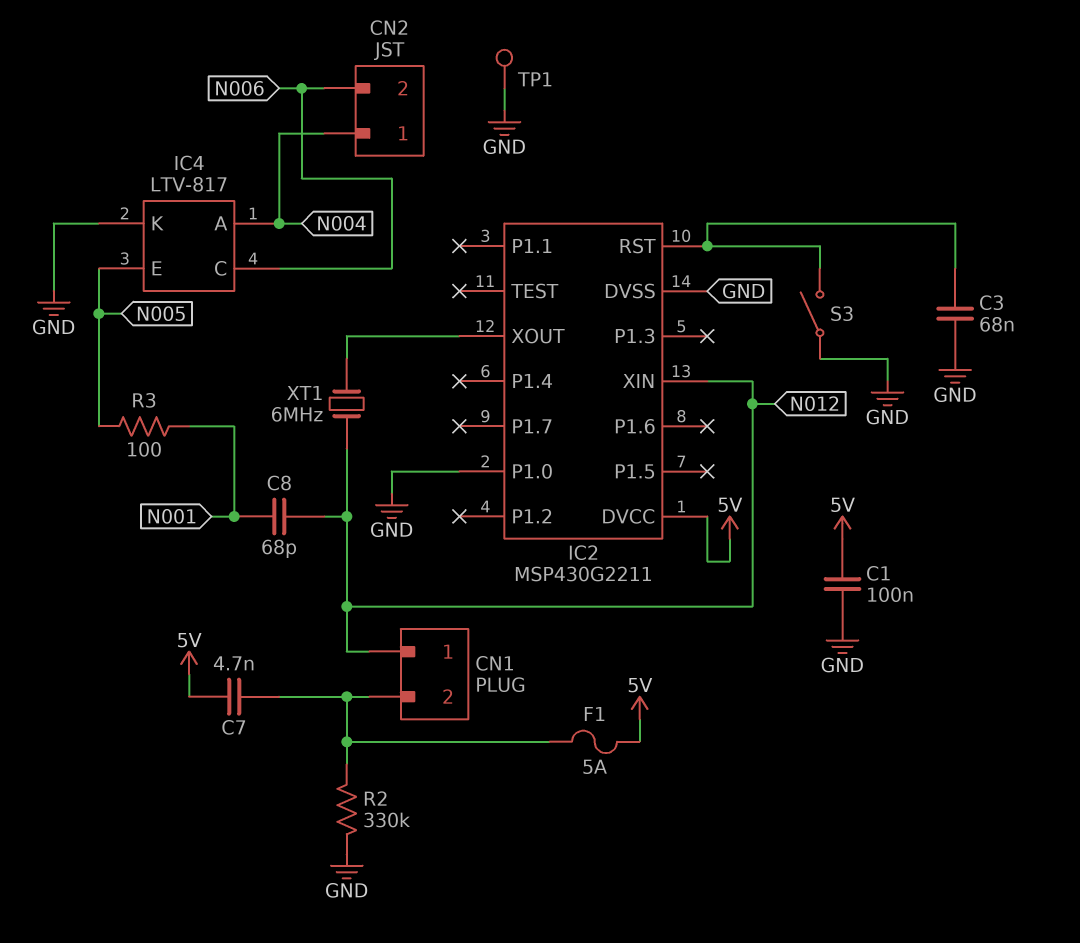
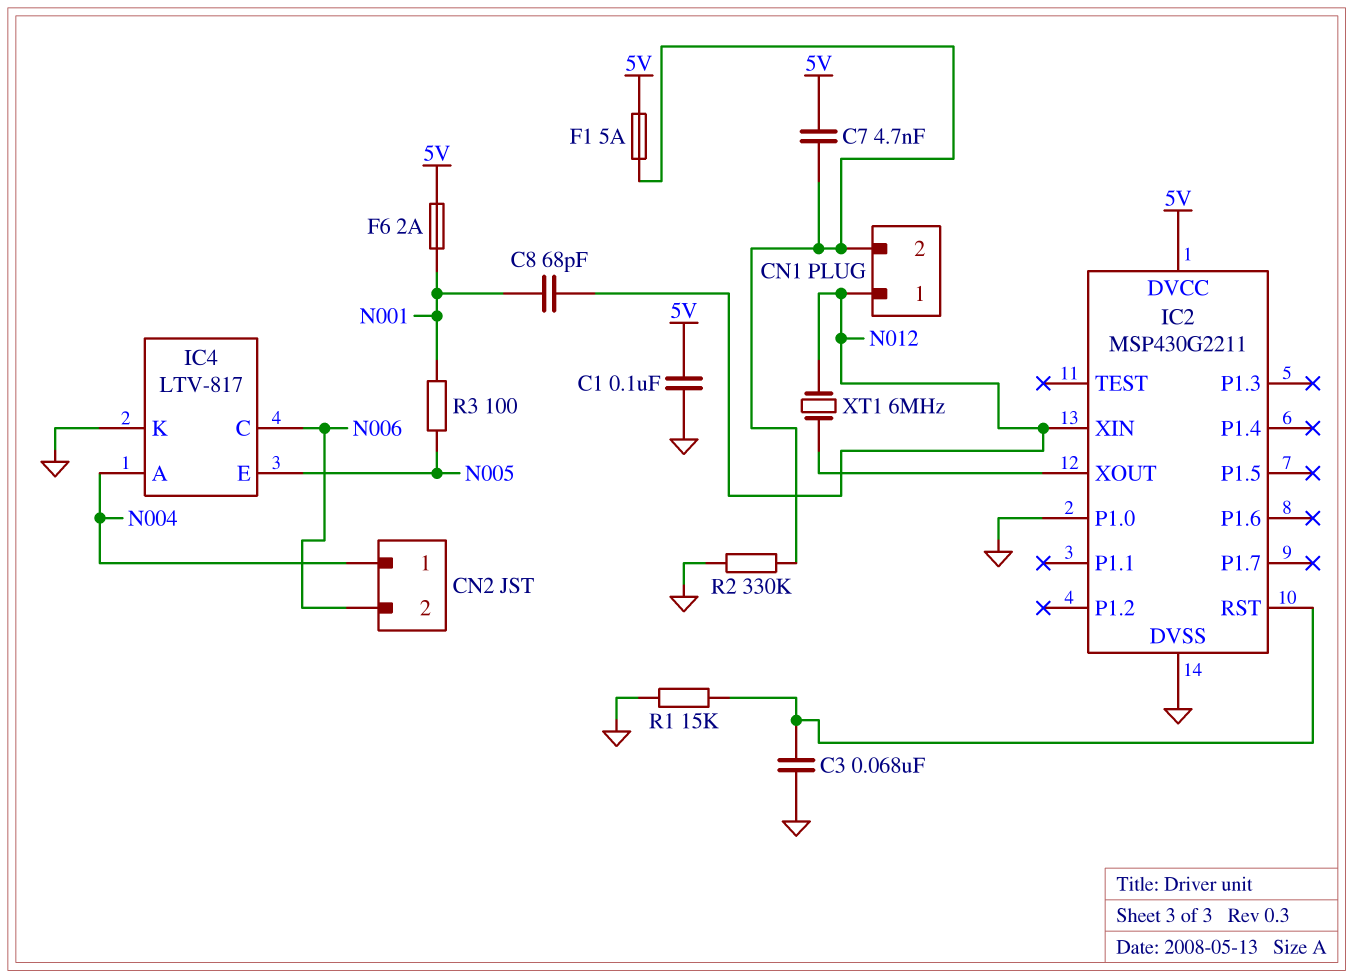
F6: none -> 2A (5V, N001)
R1: none -> 15k (GND, IC2/RST)
S3: switch (GND, IC2/RST) -> none
TP1: test point (GND) -> none

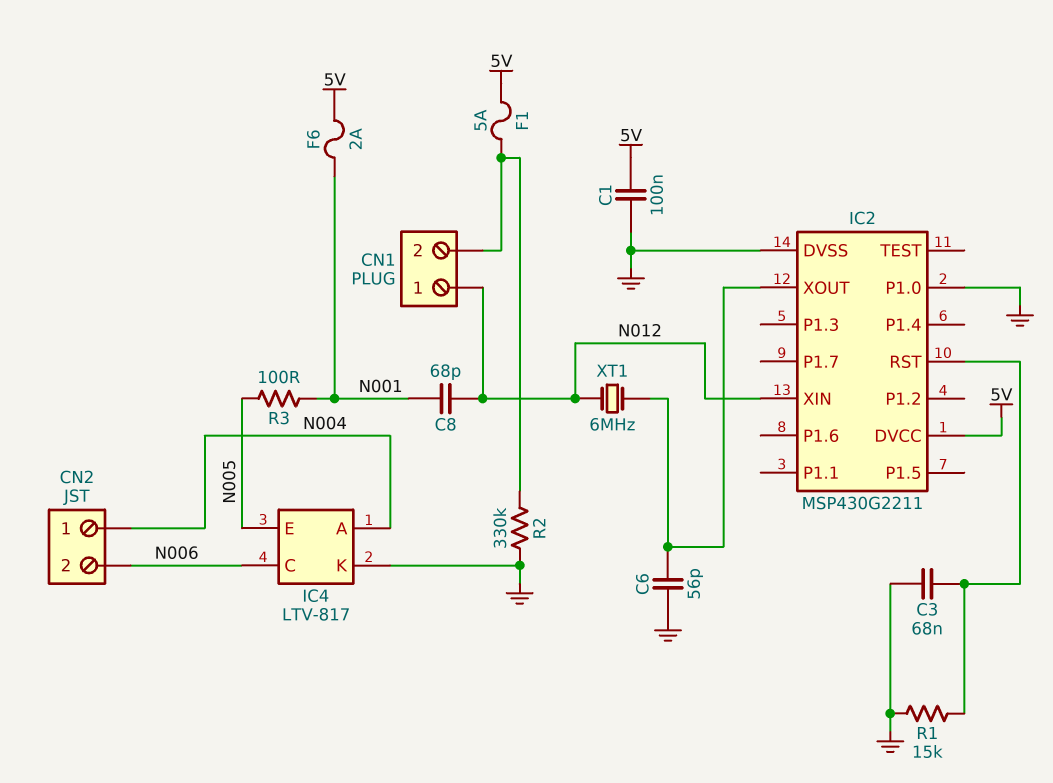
C6: none -> 56pF (GND, IC2/XOUT)
C7: 4.7nF (5V, CN1/2) -> none

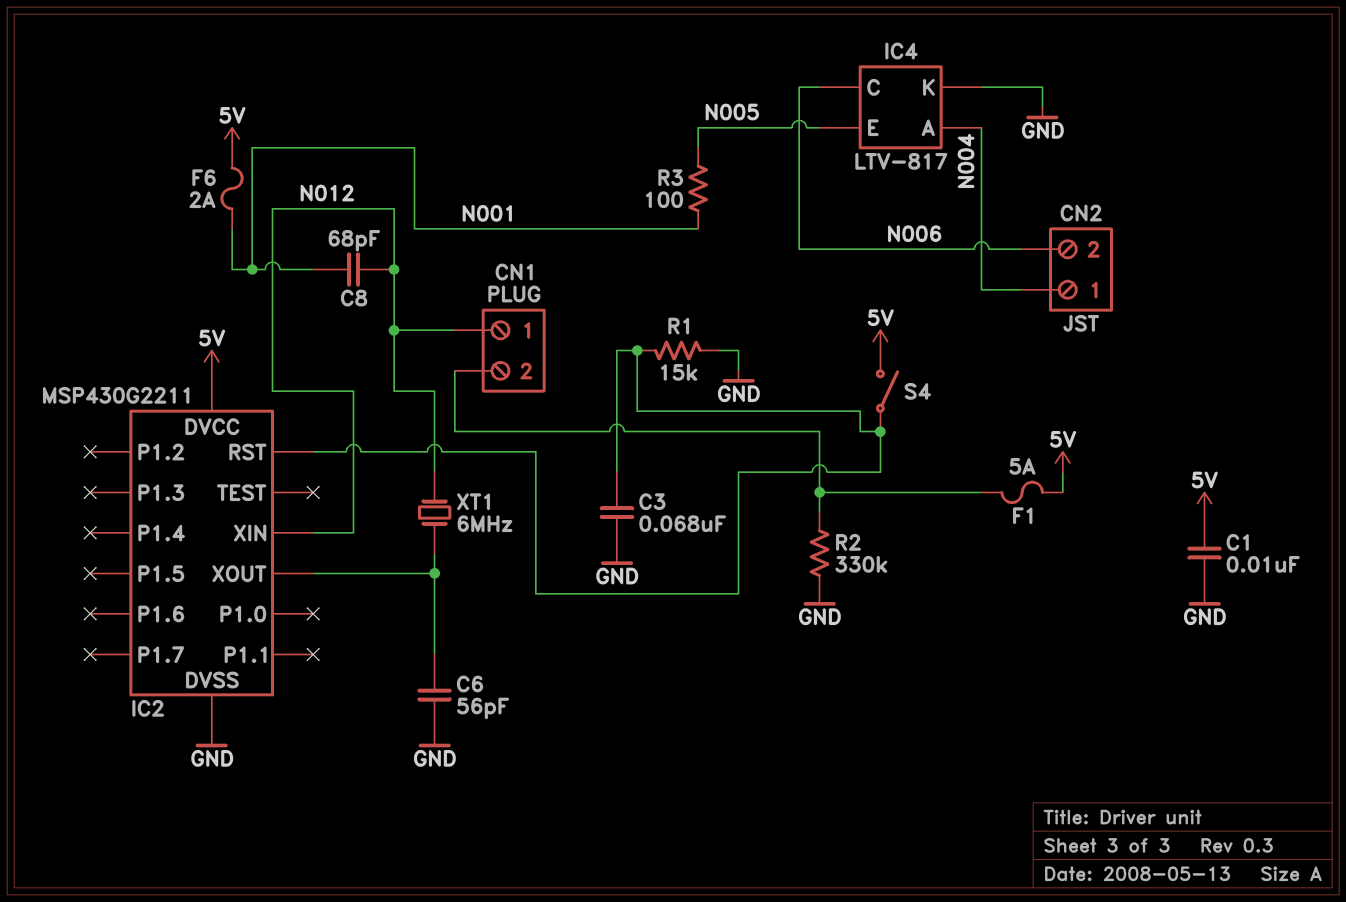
C1: 100nF (5V, GND) -> 10nF (5V, GND)
IC2 pin P1.0: GND -> none
S4: none -> switch (5V, IC2/RST)

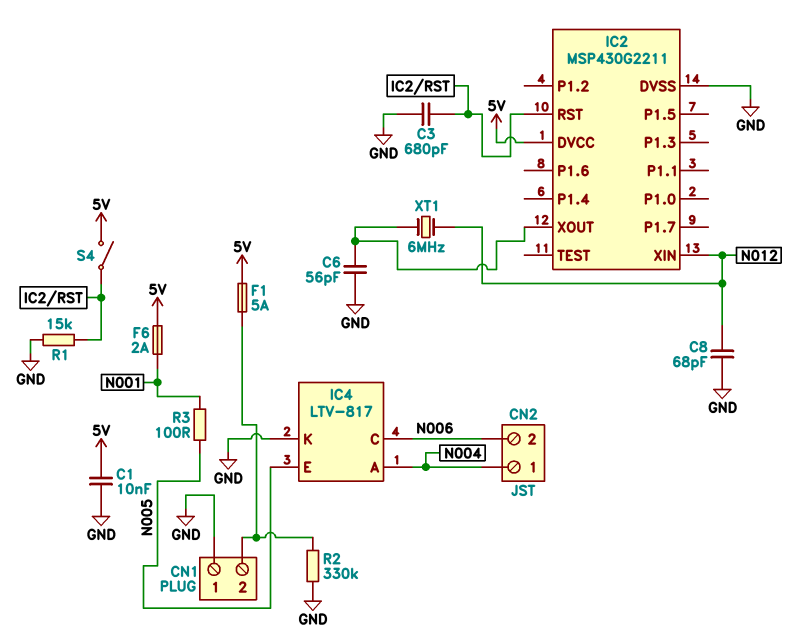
C3: 68nF (GND, IC2/RST) -> 680pF (GND, IC2/RST)
C8: 68pF (N001, N012) -> 68pF (GND, N012)
CN1 pin 1: N012 -> GND

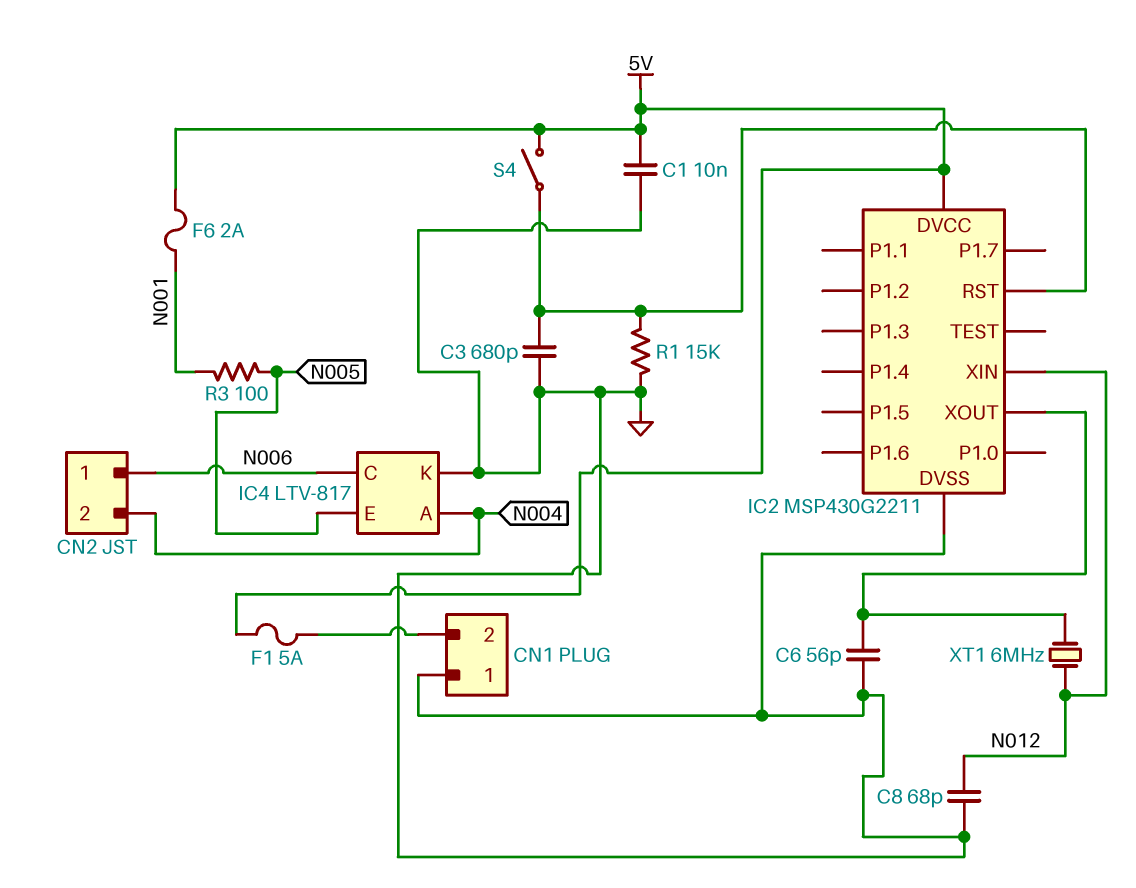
CN2 pin 1: N004 -> N006
CN2 pin 2: N006 -> N004
R2: 330k (CN1/2, GND) -> none

